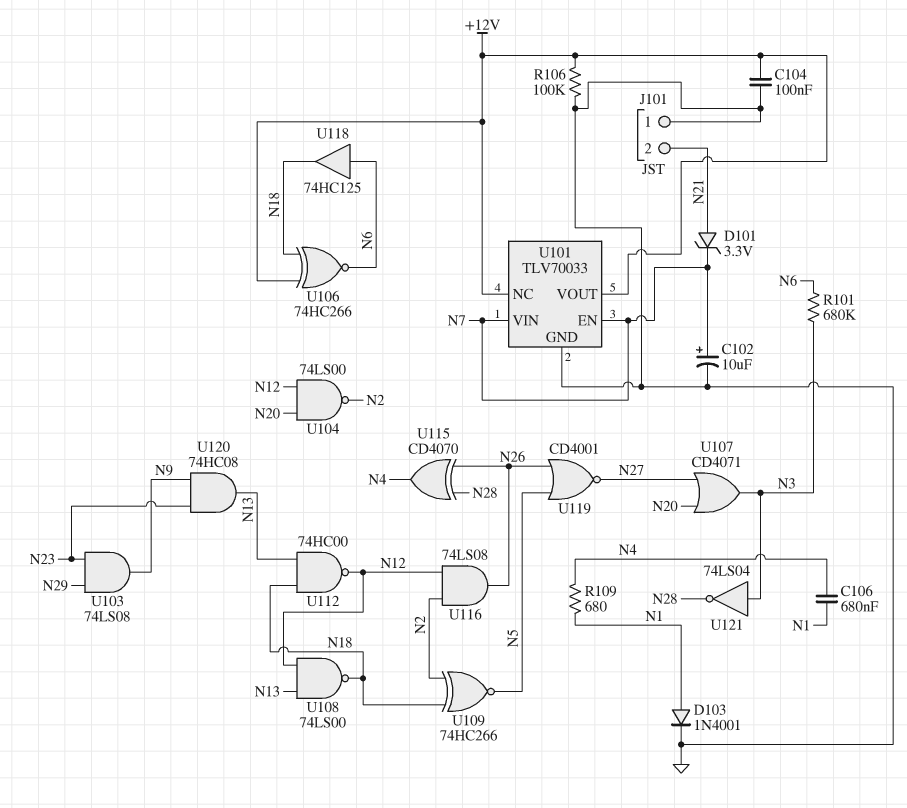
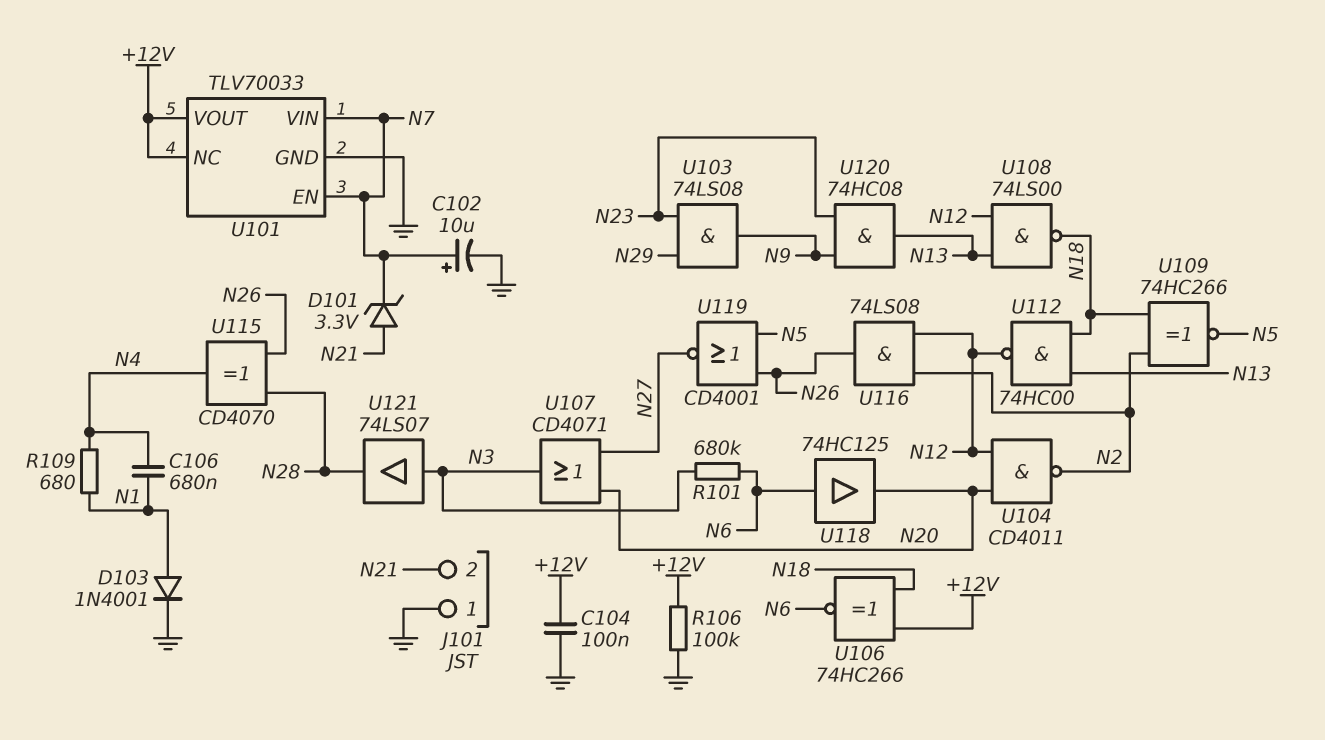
U104: NAND 74LS00 (in N12, in N20, out N2) -> NAND CD4011 (in N12, in N20, out N2)
U118: buffer 74HC125 (in N6, out N18) -> buffer 74HC125 (in N6, out N20)
U121: NOT 74LS04 (in N3, out N28) -> buffer 74LS07 (in N3, out N28)

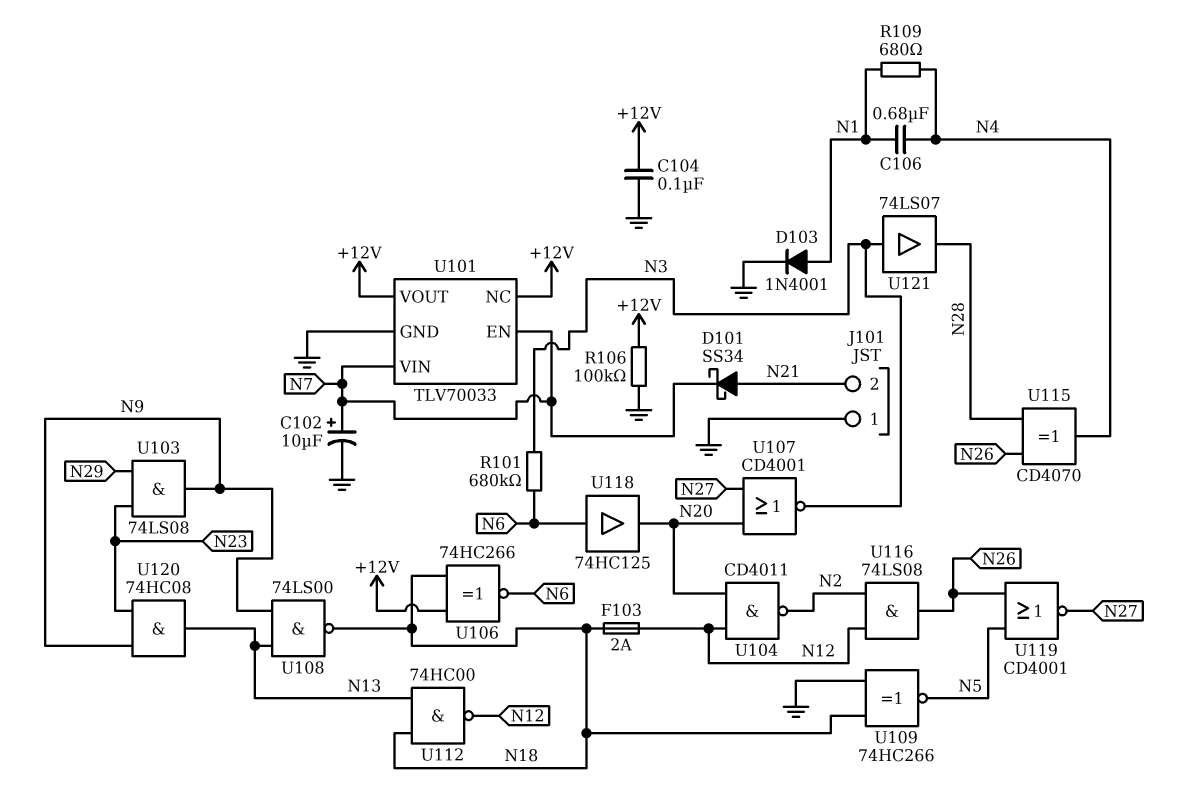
D101: zener 3.3V (A N21, K N7) -> schottky SS34 (A N21, K N7)
F103: none -> 2A (N12, N18)
U107: OR CD4071 (in N20, in N27, out N3) -> NOR CD4001 (in N20, in N27, out N3)
U108: NAND 74LS00 (in N12, in N13, out N18) -> NAND 74LS00 (in N9, in N13, out N18)
U109: XNOR 74HC266 (in N2, in N18, out N5) -> XNOR 74HC266 (in GND, in N18, out N5)

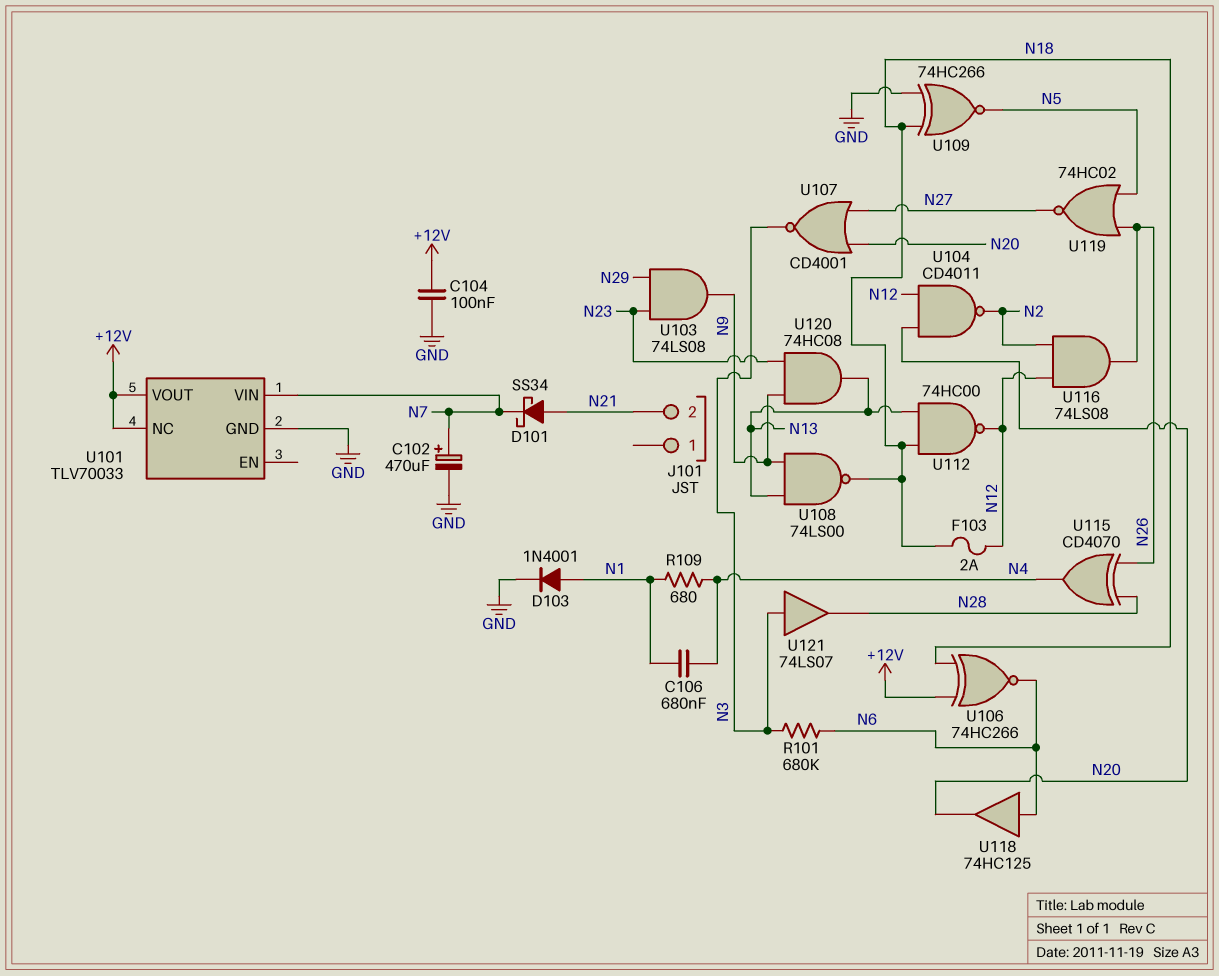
C102: 10uF (plus N7, minus GND) -> 470uF (plus N7, minus GND)
J101 pin 1: GND -> none
R106: 100k (+12V, GND) -> none
U101 pin EN: N7 -> none
U119: NOR CD4001 (in N5, in N26, out N27) -> NOR 74HC02 (in N5, in N26, out N27)

